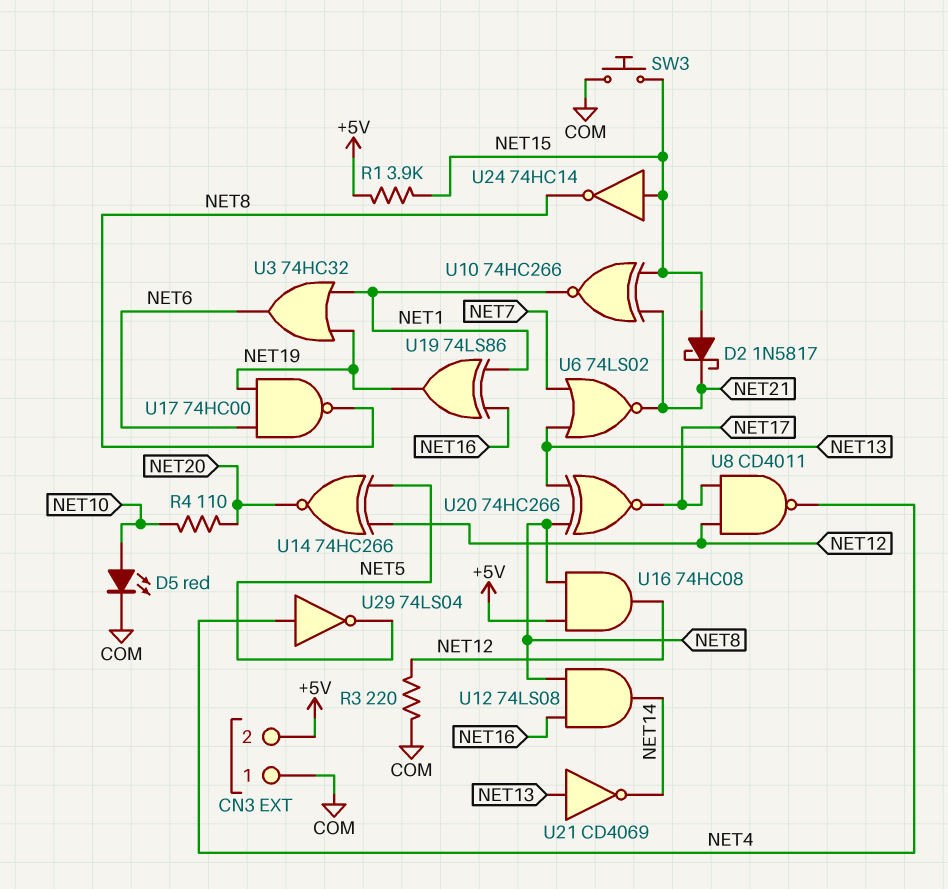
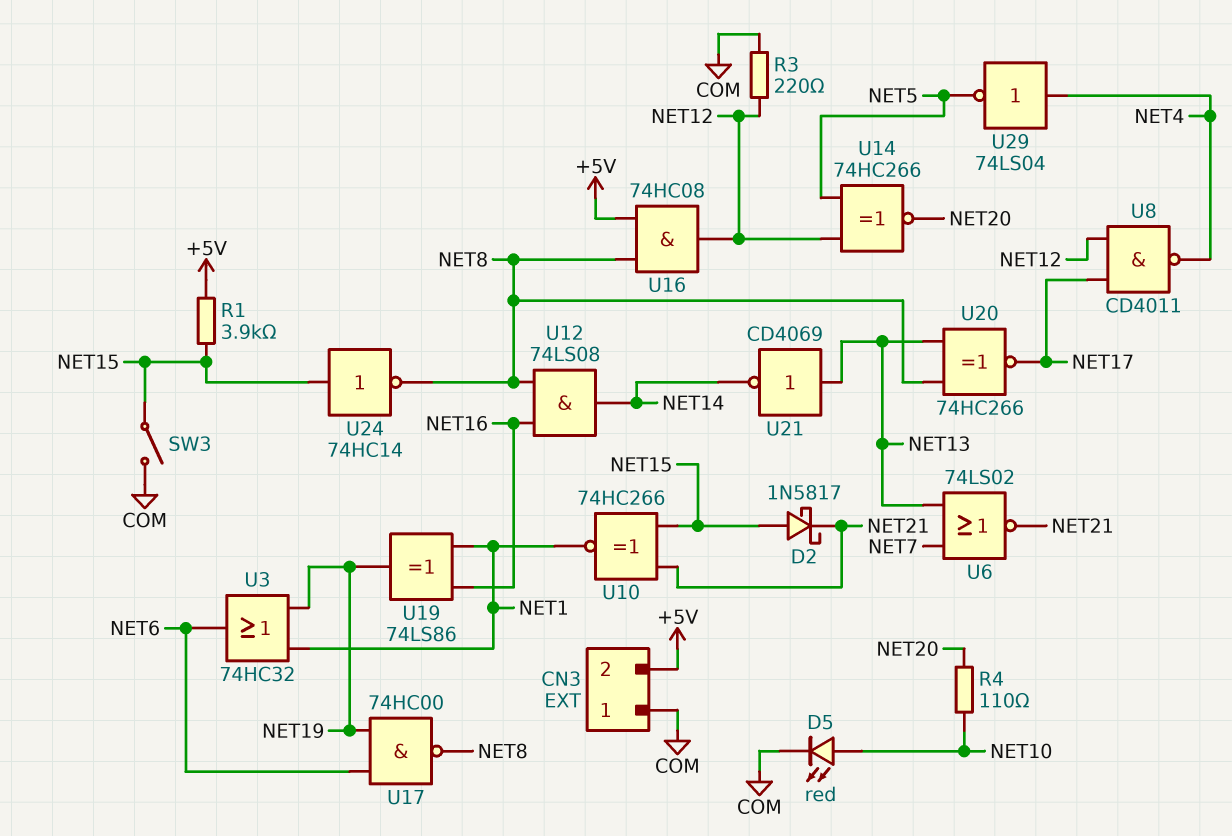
SW3: button (COM, NET15) -> switch (COM, NET15)

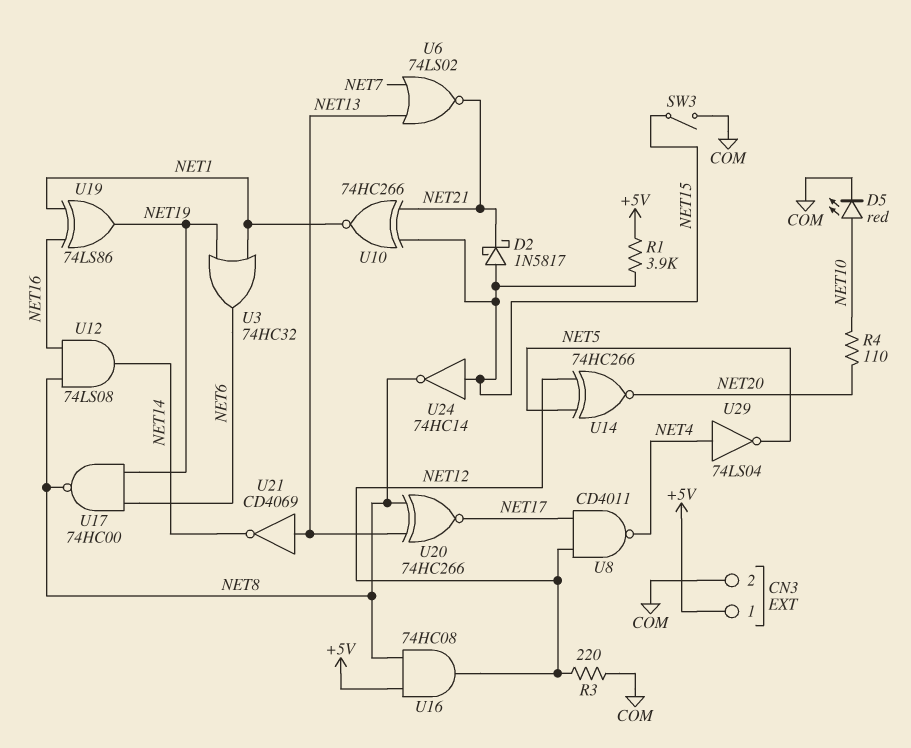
CN3 pin 1: COM -> +5V
CN3 pin 2: +5V -> COM

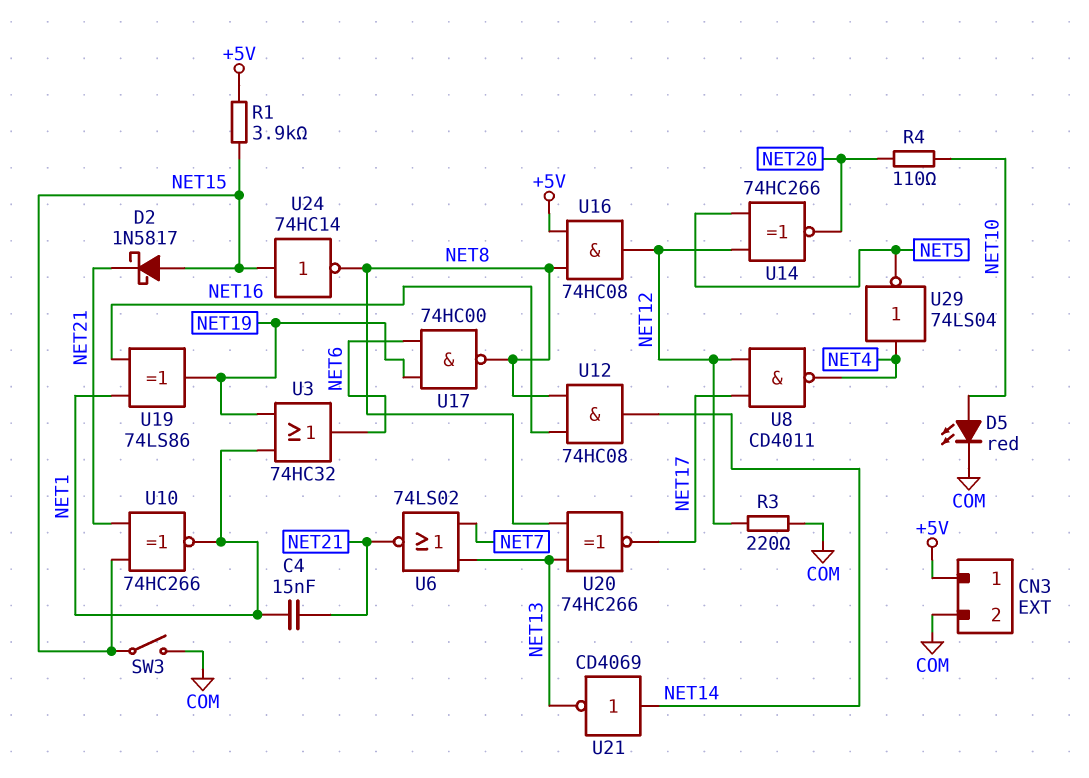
C4: none -> 15nF (NET1, NET21)
U12: AND 74LS08 (in NET8, in NET16, out NET14) -> AND 74HC08 (in NET8, in NET16, out NET14)
U21: NOT CD4069 (in NET13, out NET14) -> NOT CD4069 (in NET14, out NET13)

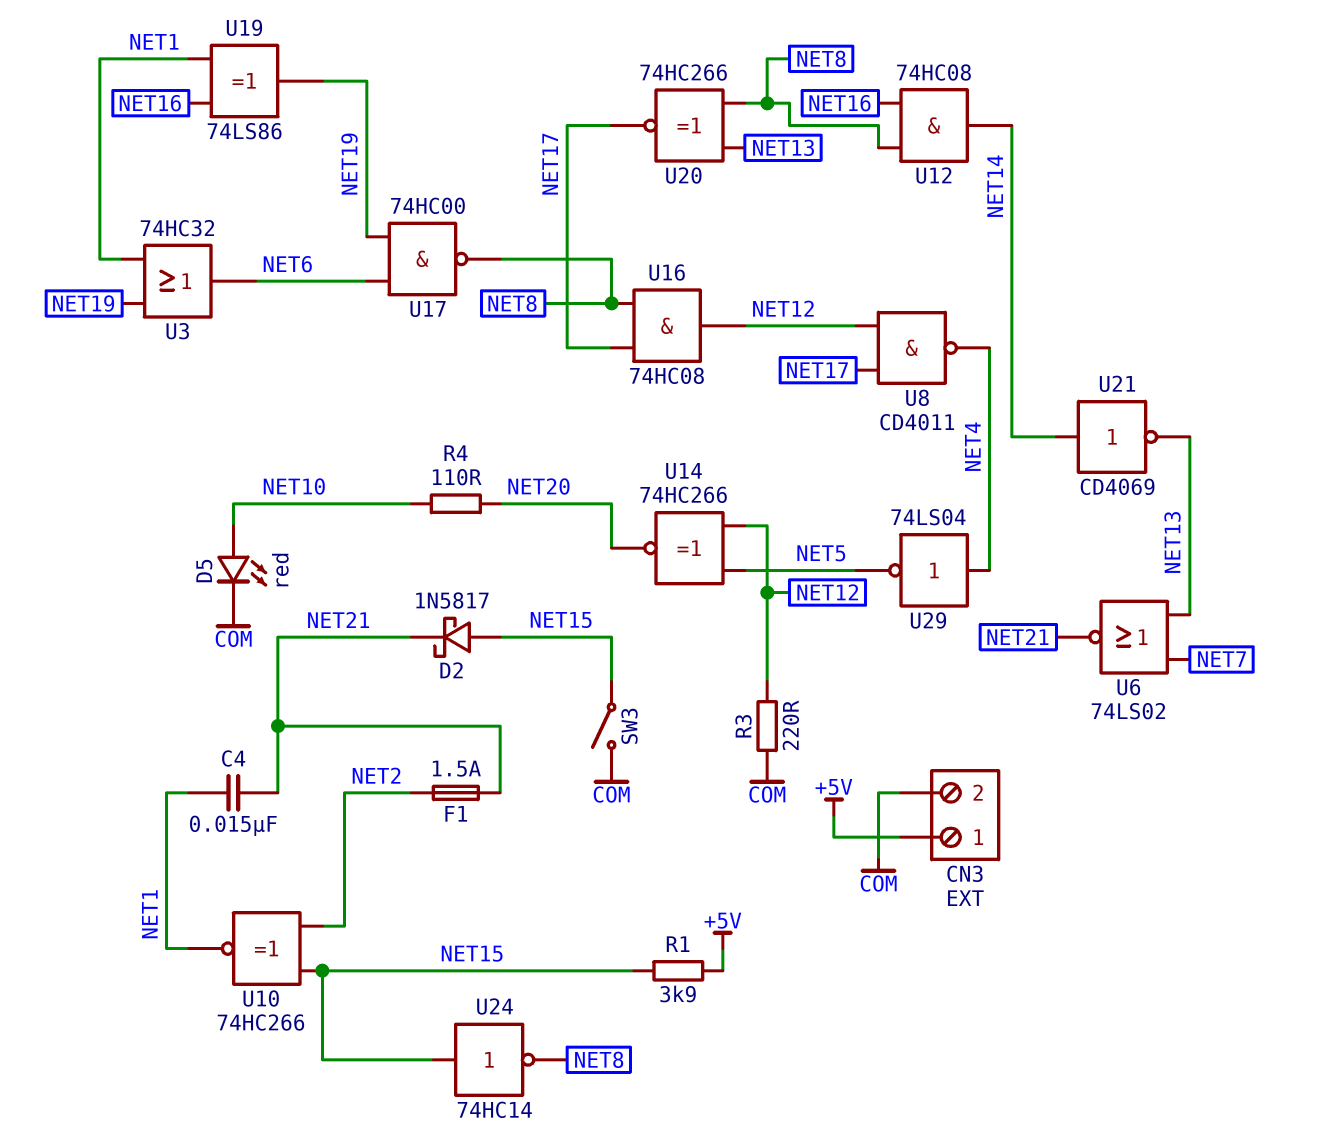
F1: none -> 1.5A (NET2, NET21)
U10: XNOR 74HC266 (in NET15, in NET21, out NET1) -> XNOR 74HC266 (in NET2, in NET15, out NET1)
U16: AND 74HC08 (in +5V, in NET8, out NET12) -> AND 74HC08 (in NET8, in NET17, out NET12)

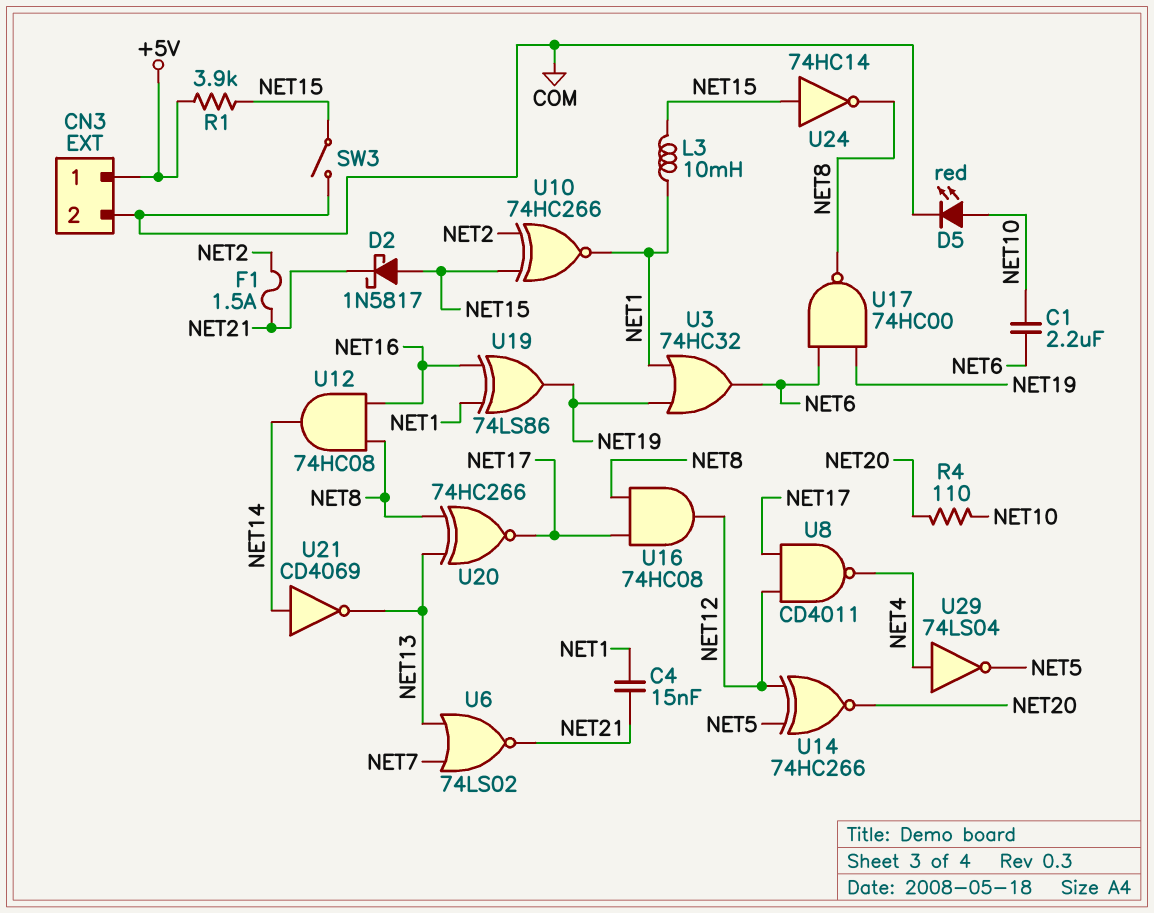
C1: none -> 2.2uF (NET6, NET10)
L3: none -> 10mH (NET1, NET15)
R3: 220 (COM, NET12) -> none

